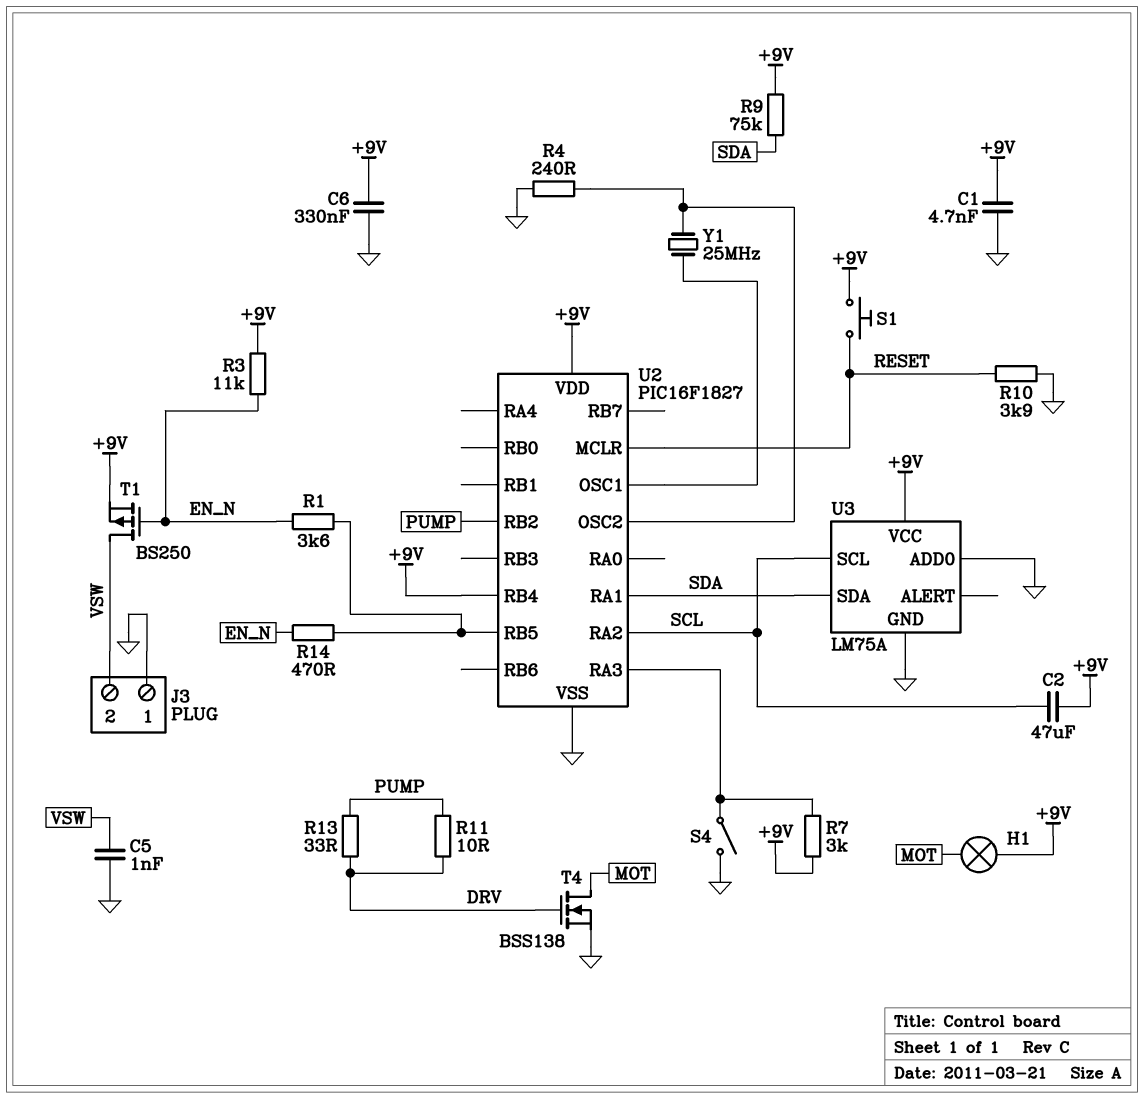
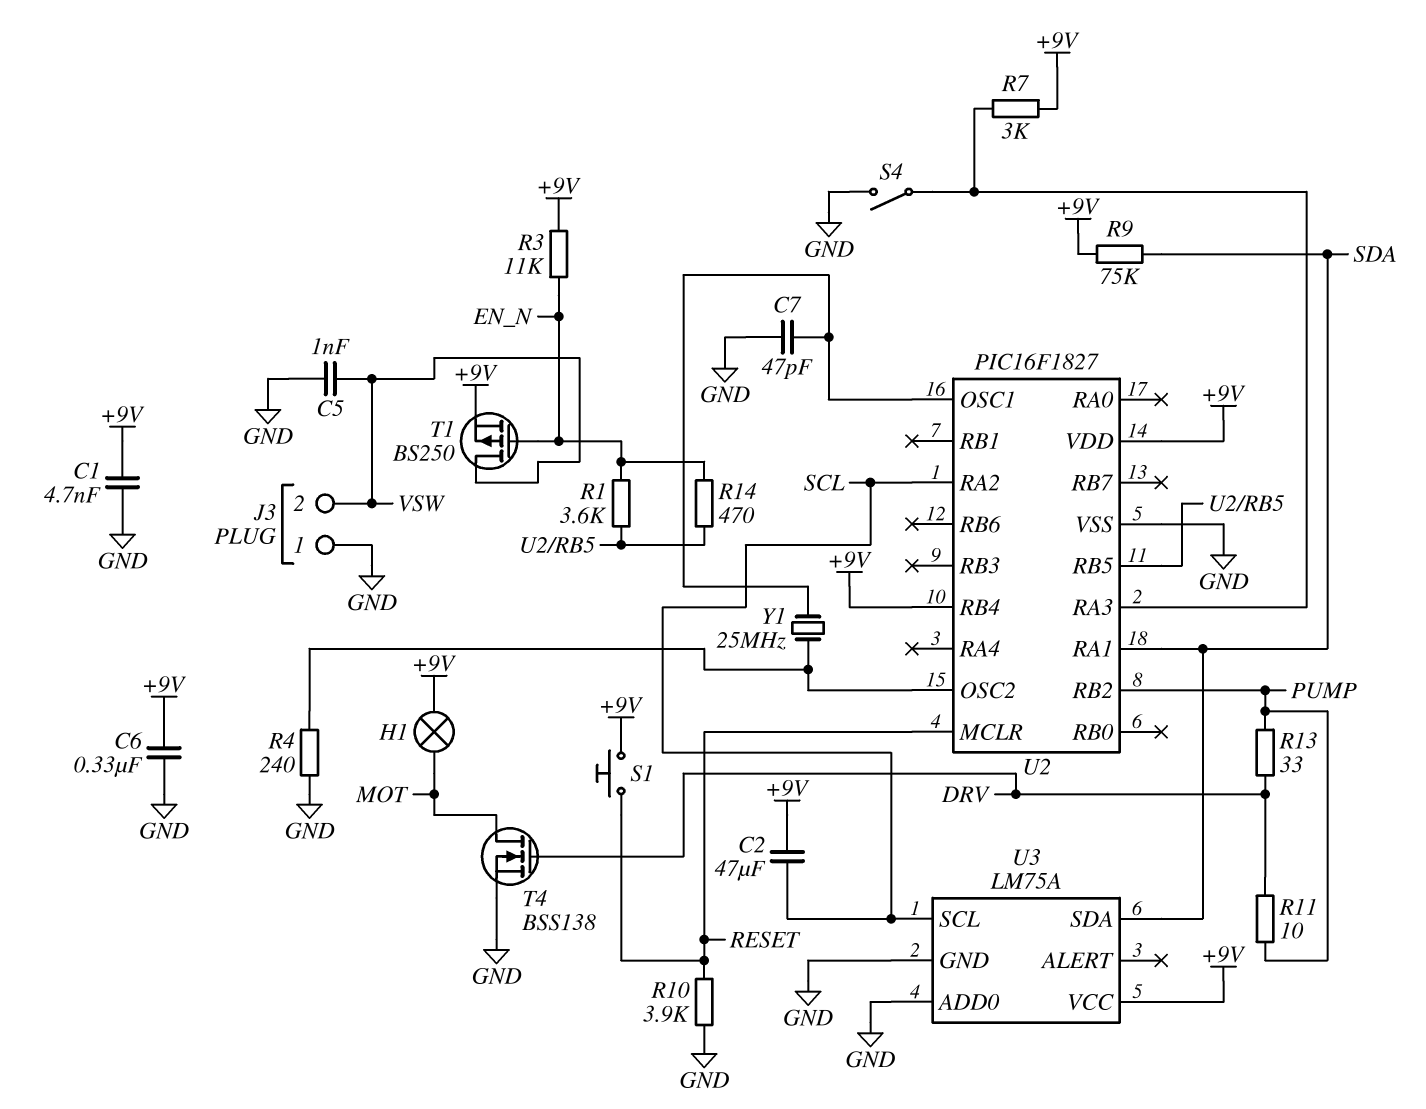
C7: none -> 47pF (GND, U2/OSC1)

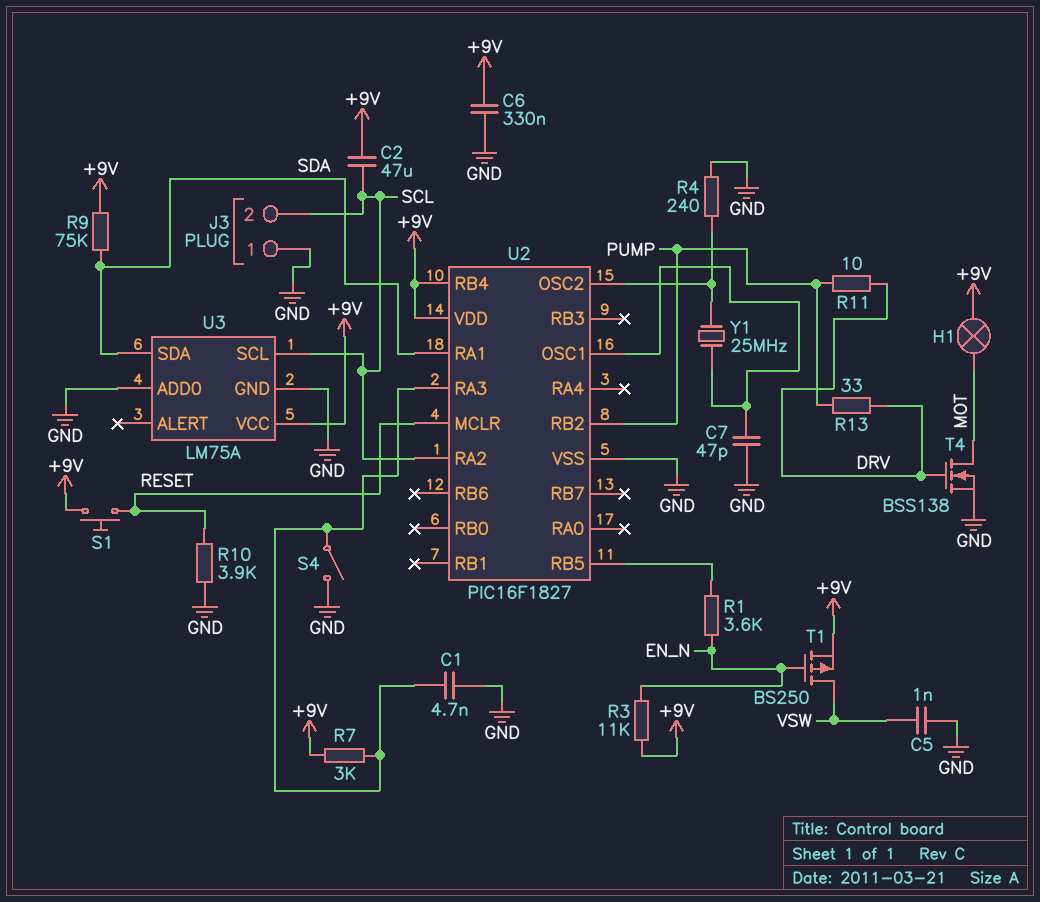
C1: 4.7nF (+9V, GND) -> 4.7nF (GND, U2/RA3)
J3 pin 2: VSW -> SCL
R14: 470 (EN_N, U2/RB5) -> none

